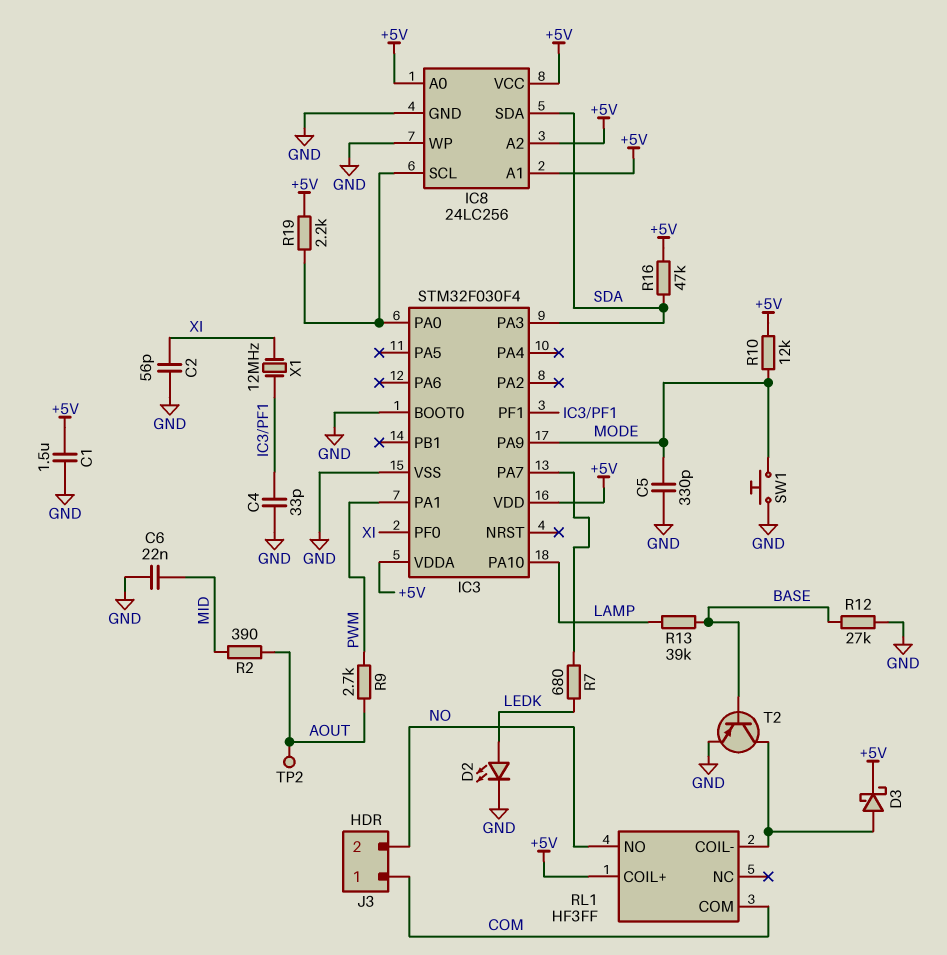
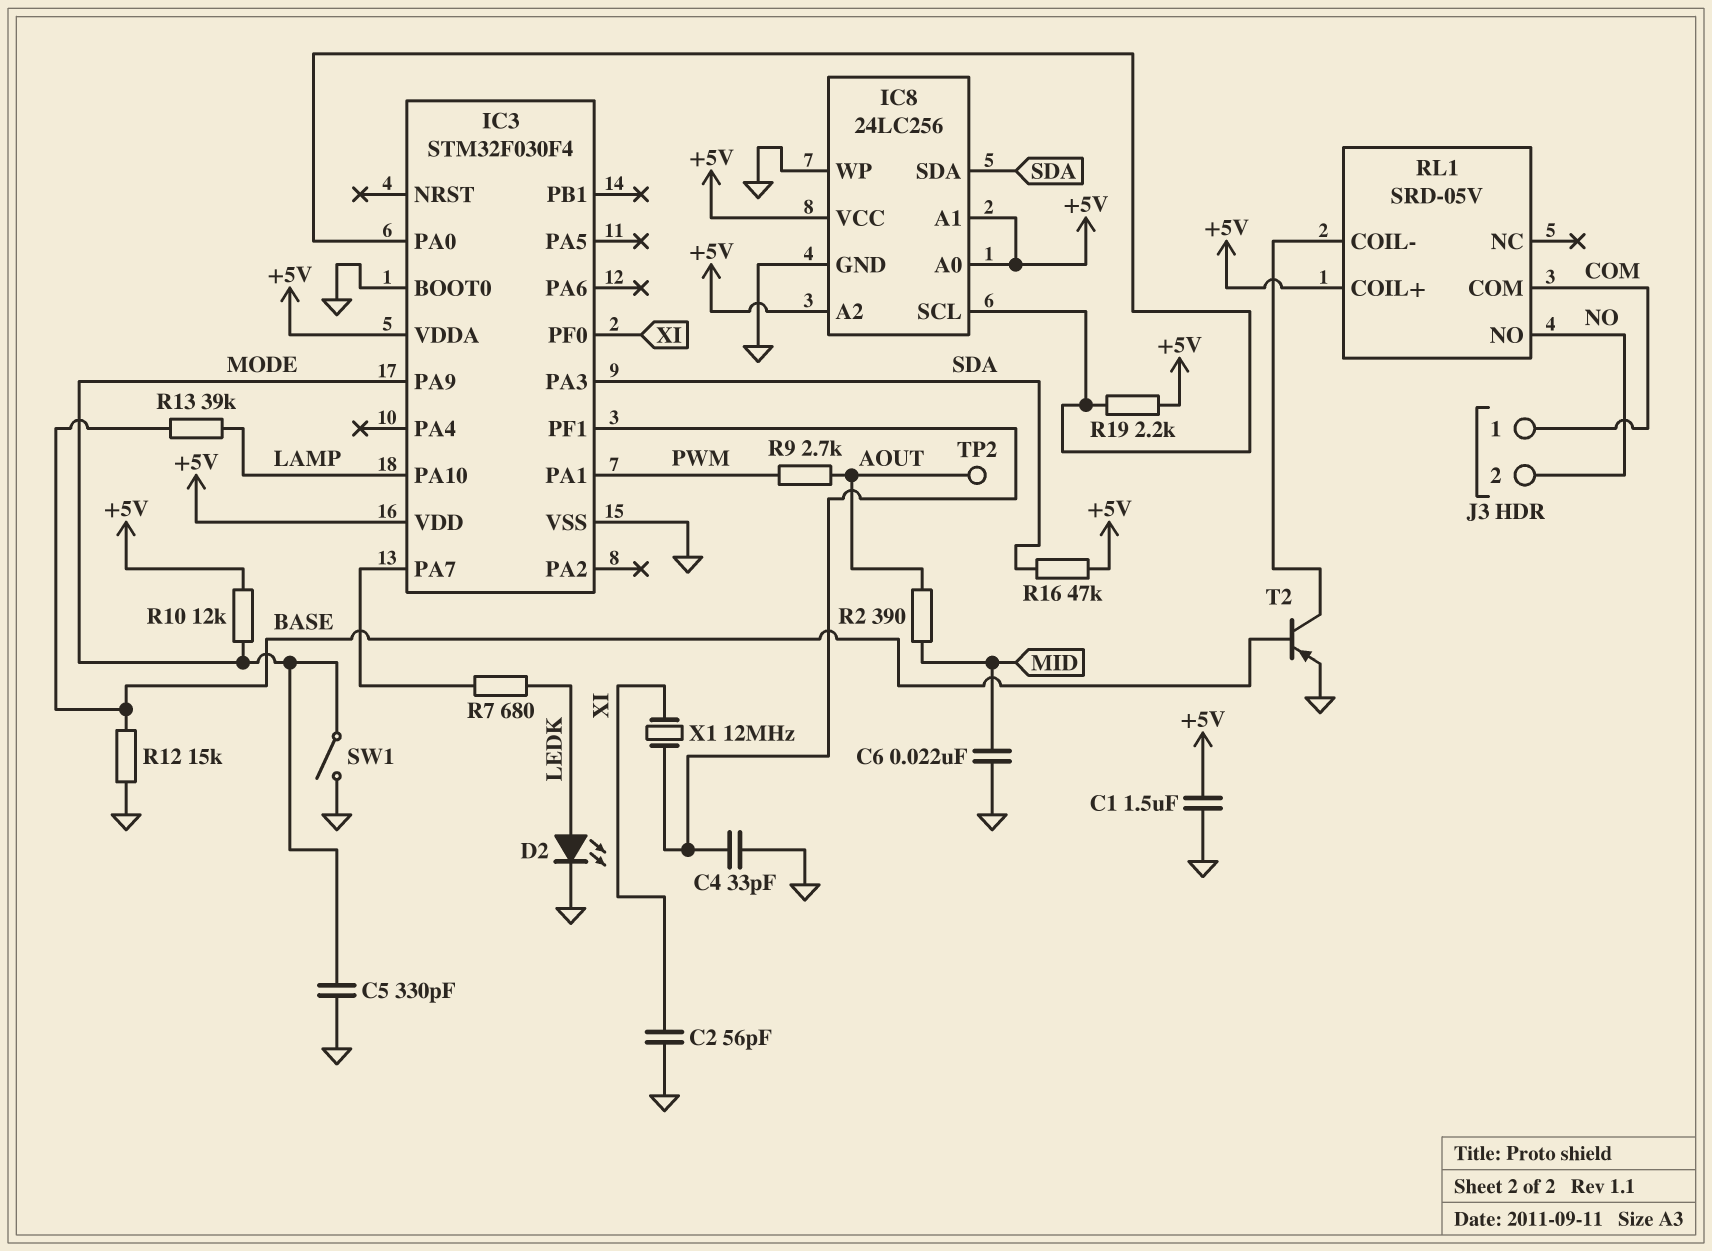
D3: schottky (A RL1/COIL-, K +5V) -> none
R12: 27k (BASE, GND) -> 15k (BASE, GND)
RL1: HF3FF -> SRD-05V
SW1: button (GND, MODE) -> switch (GND, MODE)

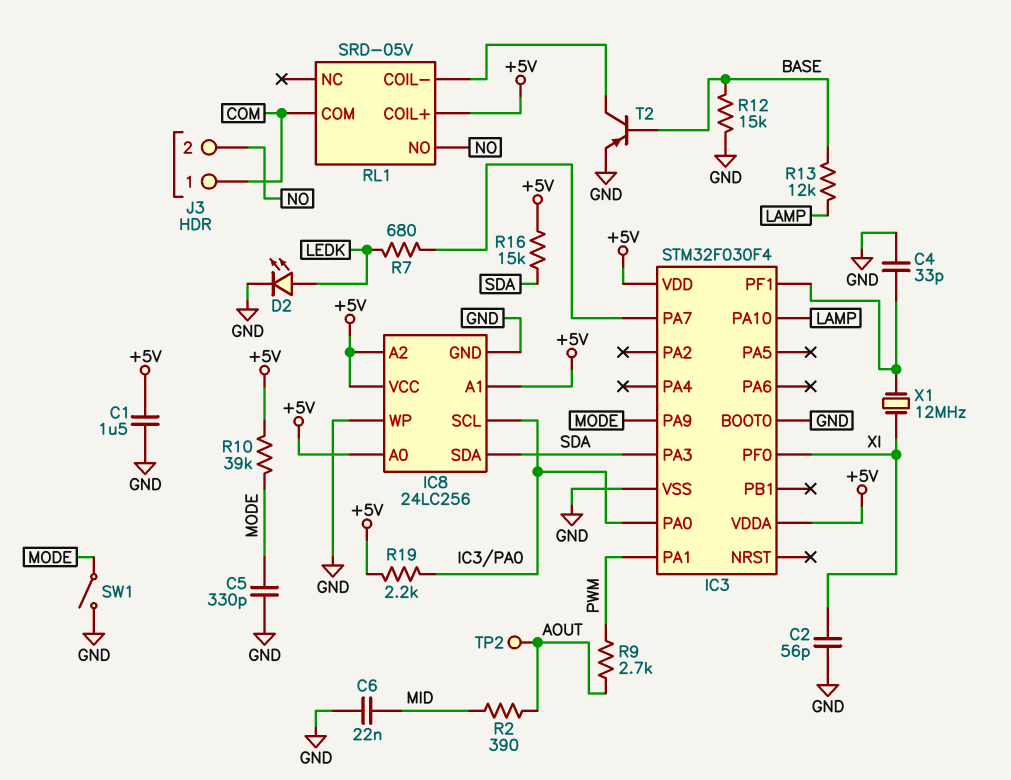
R10: 12k (+5V, MODE) -> 39k (+5V, MODE)
R13: 39k (BASE, LAMP) -> 12k (BASE, LAMP)
R16: 47k (+5V, SDA) -> 15k (+5V, SDA)

